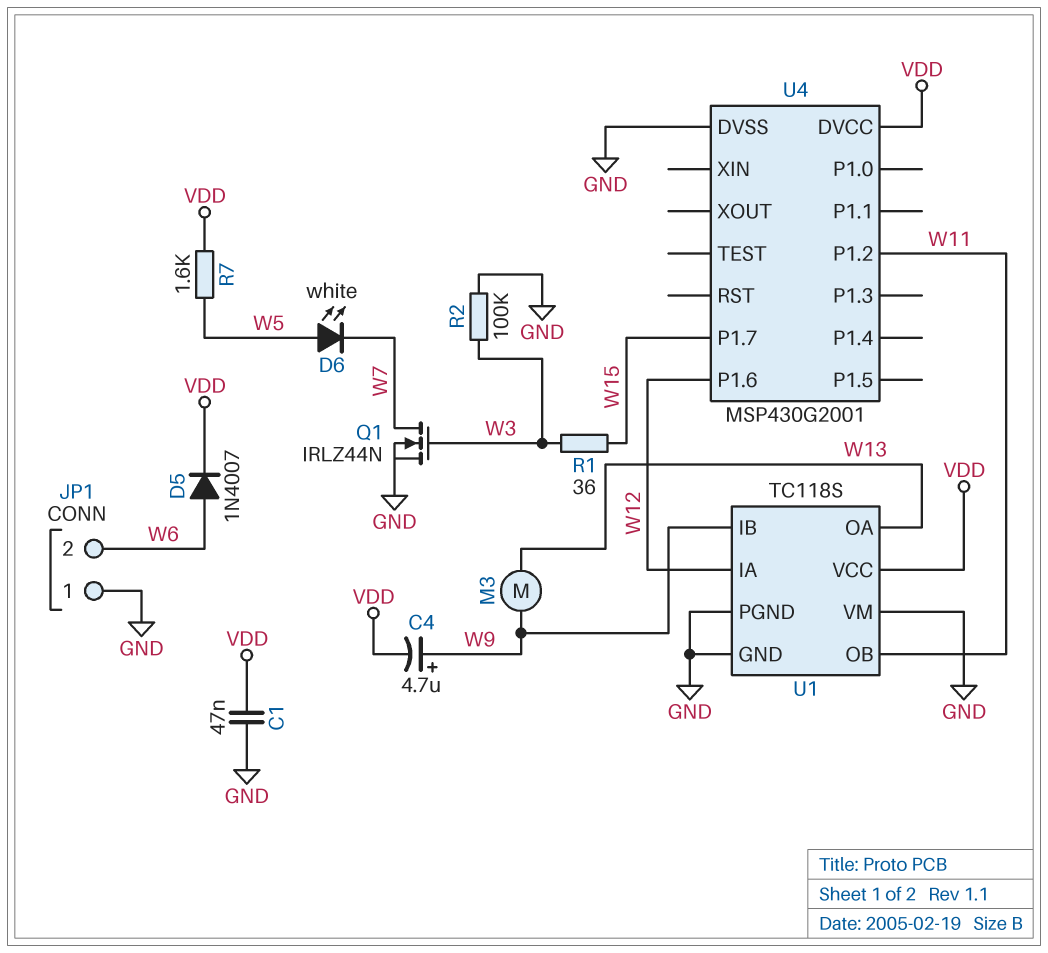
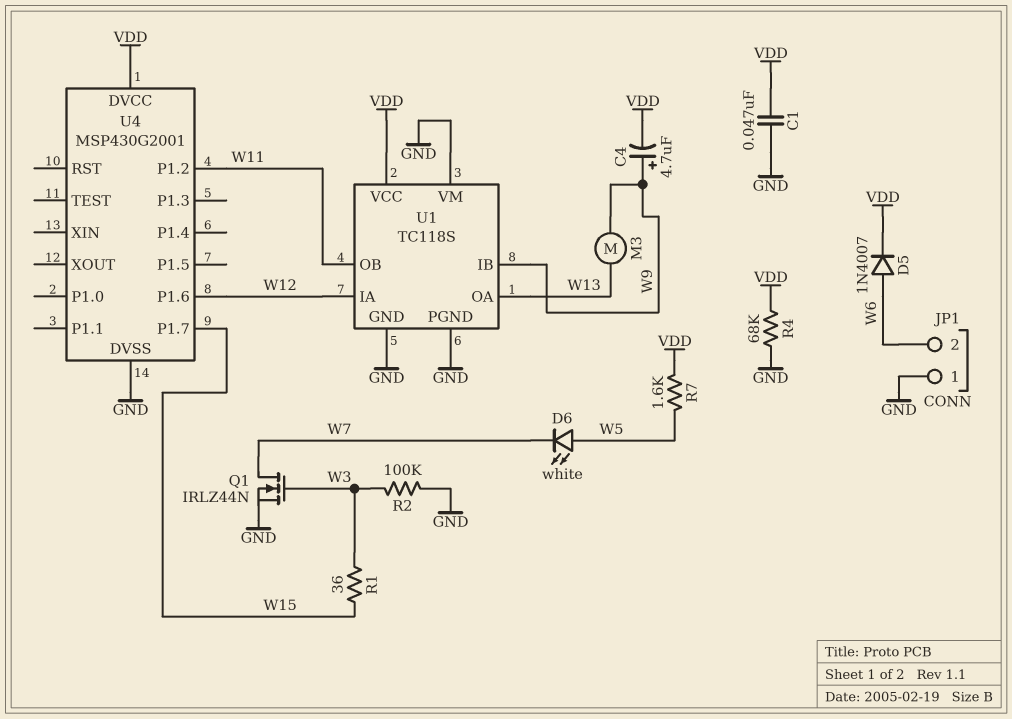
R4: none -> 68k (GND, VDD)

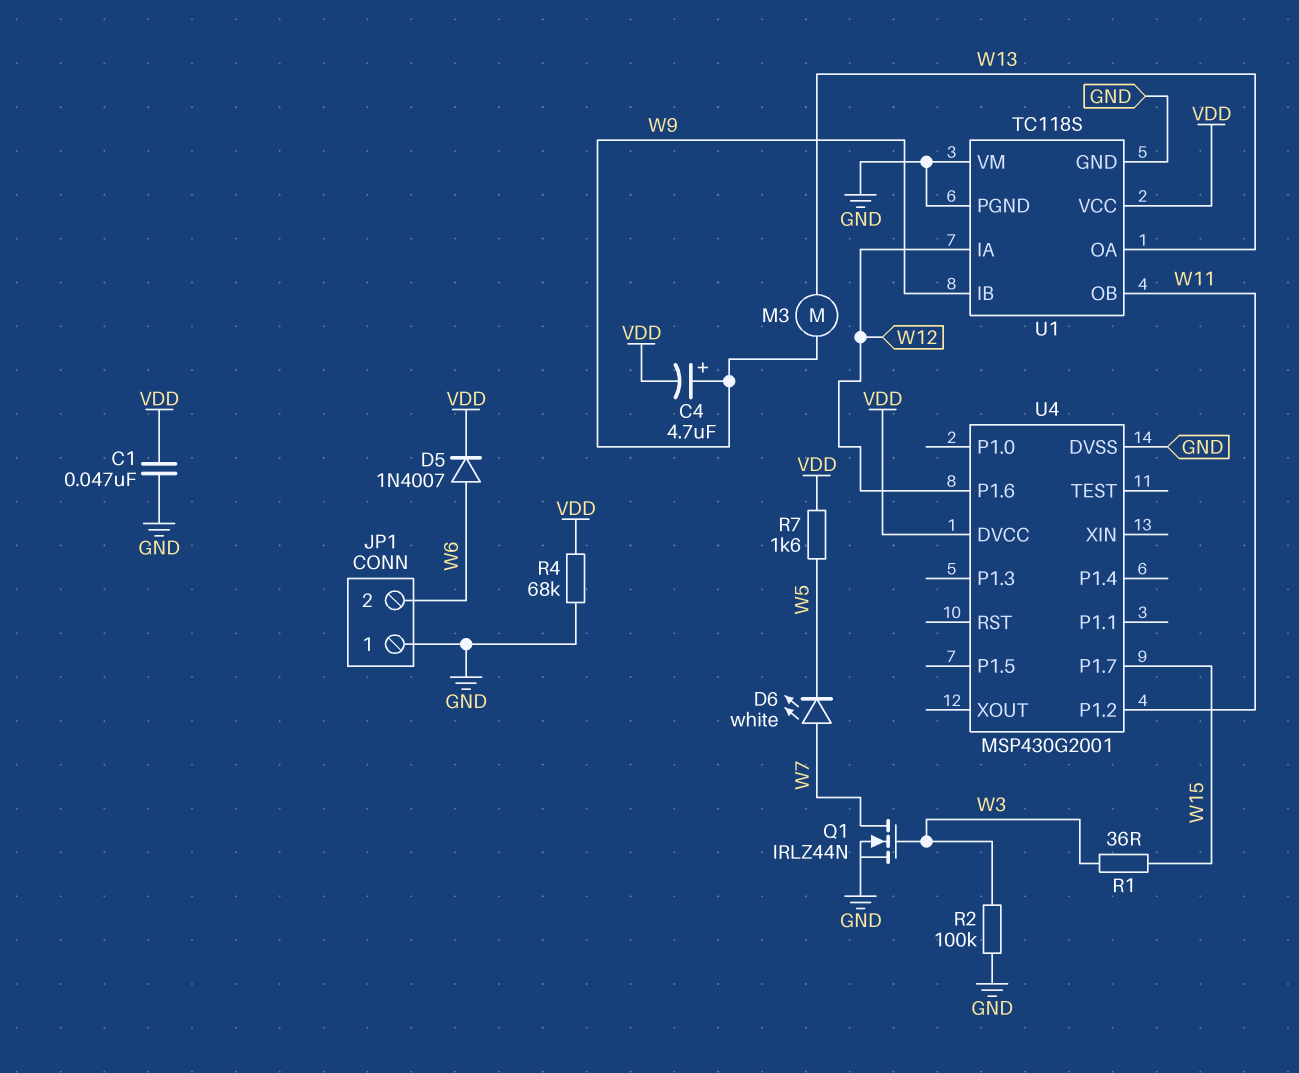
D6: LED white (A W5, K W7) -> LED white (A W7, K W5)

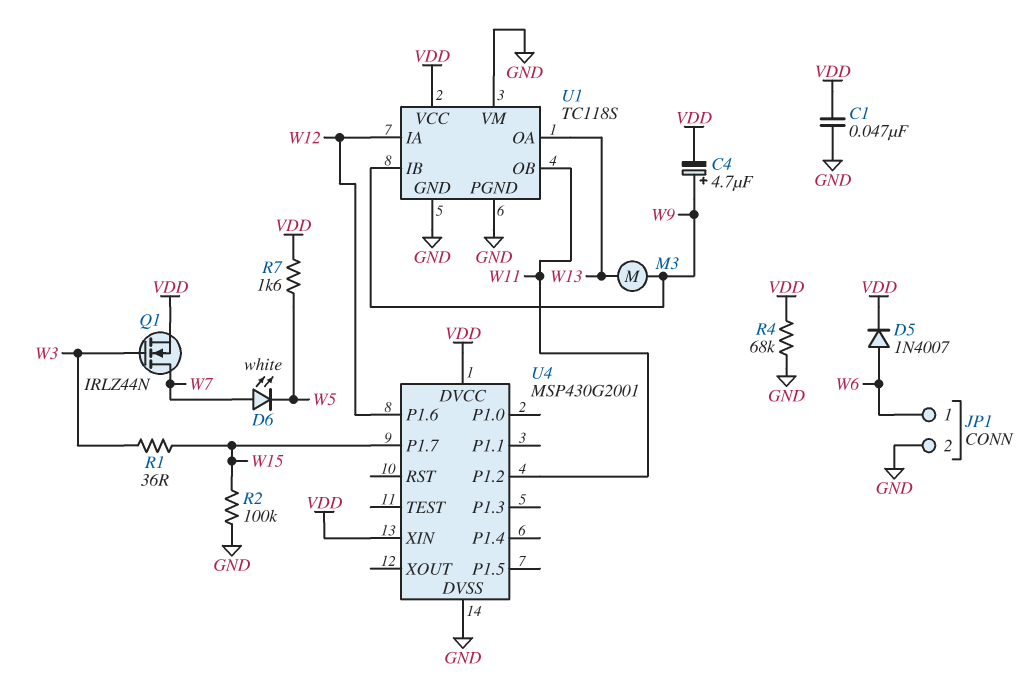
JP1 pin 1: GND -> W6
JP1 pin 2: W6 -> GND
Q1: NMOS IRLZ44N (G W3, D W7, S GND) -> NMOS IRLZ44N (G W3, D W7, S VDD)
R2: 100k (GND, W3) -> 100k (GND, W15)
U4 pin XIN: none -> VDD

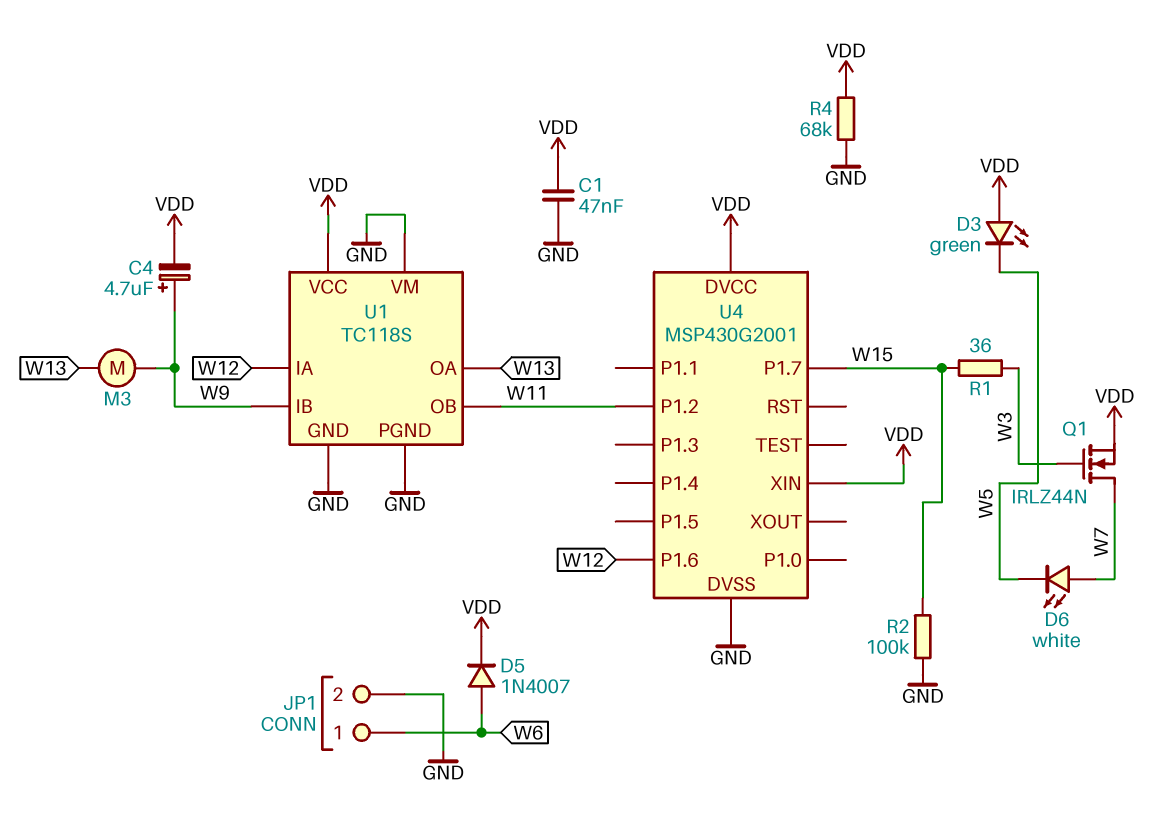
D3: none -> LED green (A VDD, K W5)
R7: 1.6k (VDD, W5) -> none

